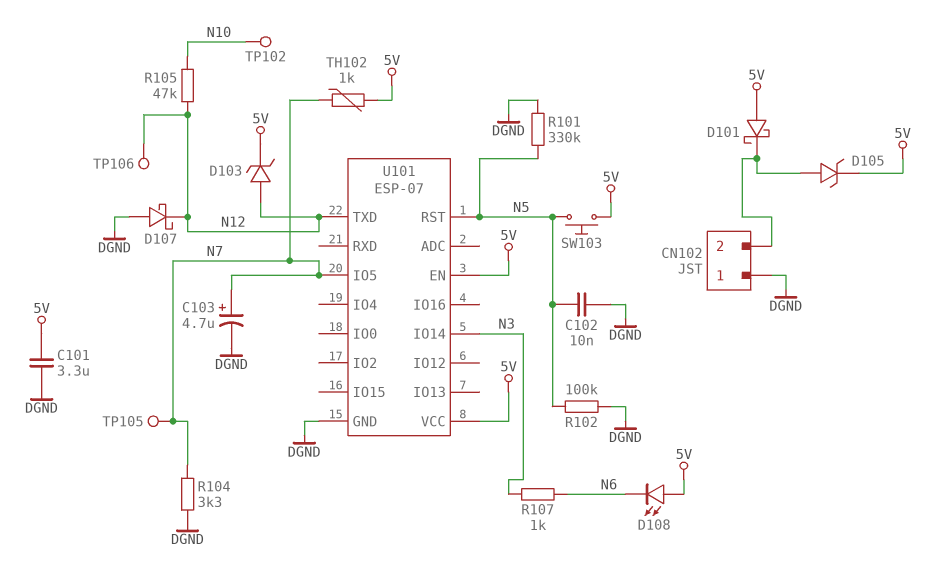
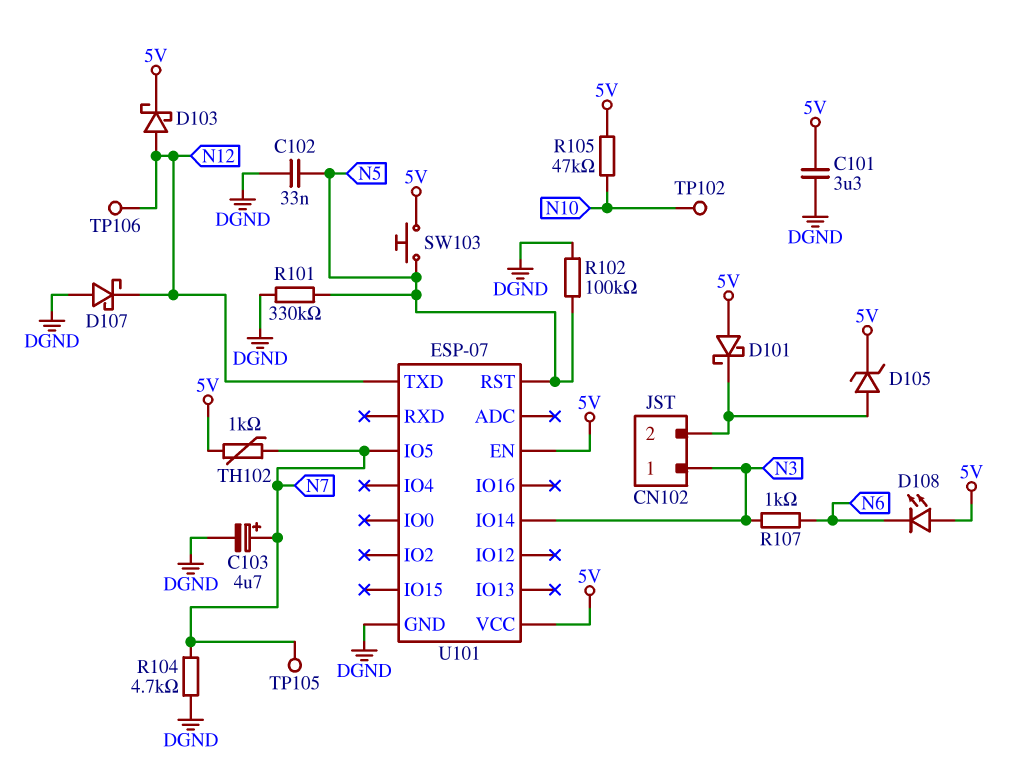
C102: 10nF (DGND, N5) -> 33nF (DGND, N5)
CN102 pin 1: DGND -> N3
D103: zener (A N12, K 5V) -> schottky (A N12, K 5V)
R104: 3.3k (DGND, N7) -> 4.7k (DGND, N7)
R105: 47k (N10, N12) -> 47k (5V, N10)

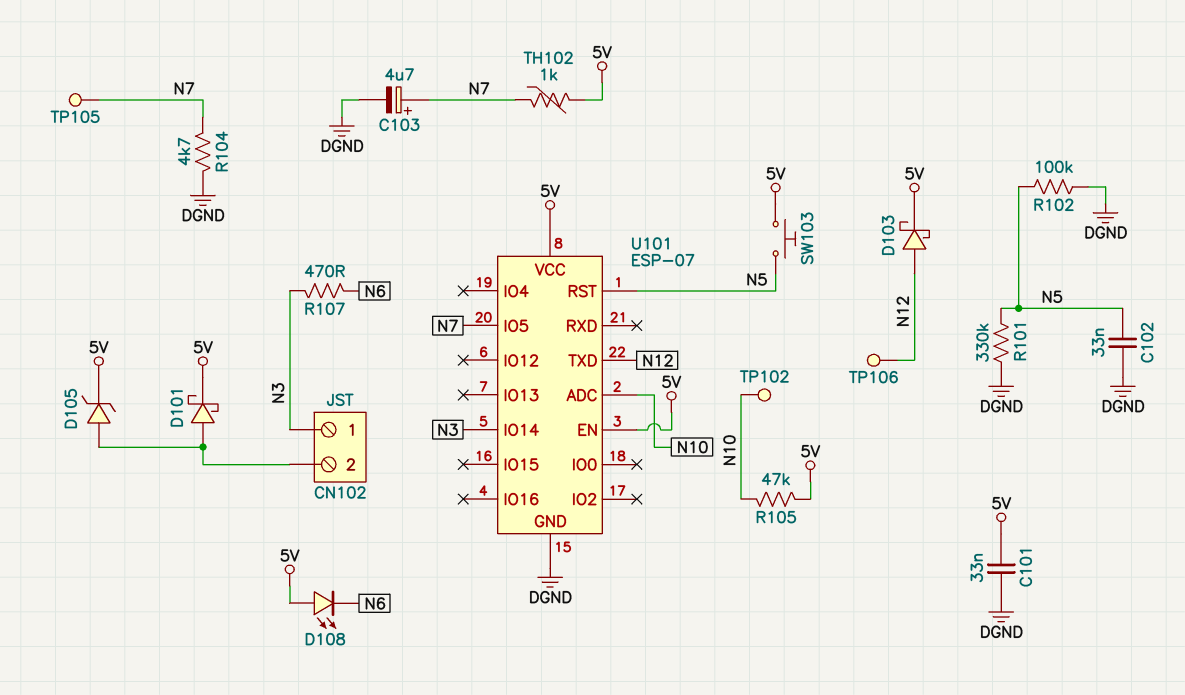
C101: 3.3uF (5V, DGND) -> 33nF (5V, DGND)
D101: schottky (A 5V, K CN102/2) -> schottky (A CN102/2, K 5V)
D107: schottky (A DGND, K N12) -> none
R107: 1k (N3, N6) -> 470 (N3, N6)
U101 pin ADC: none -> N10

